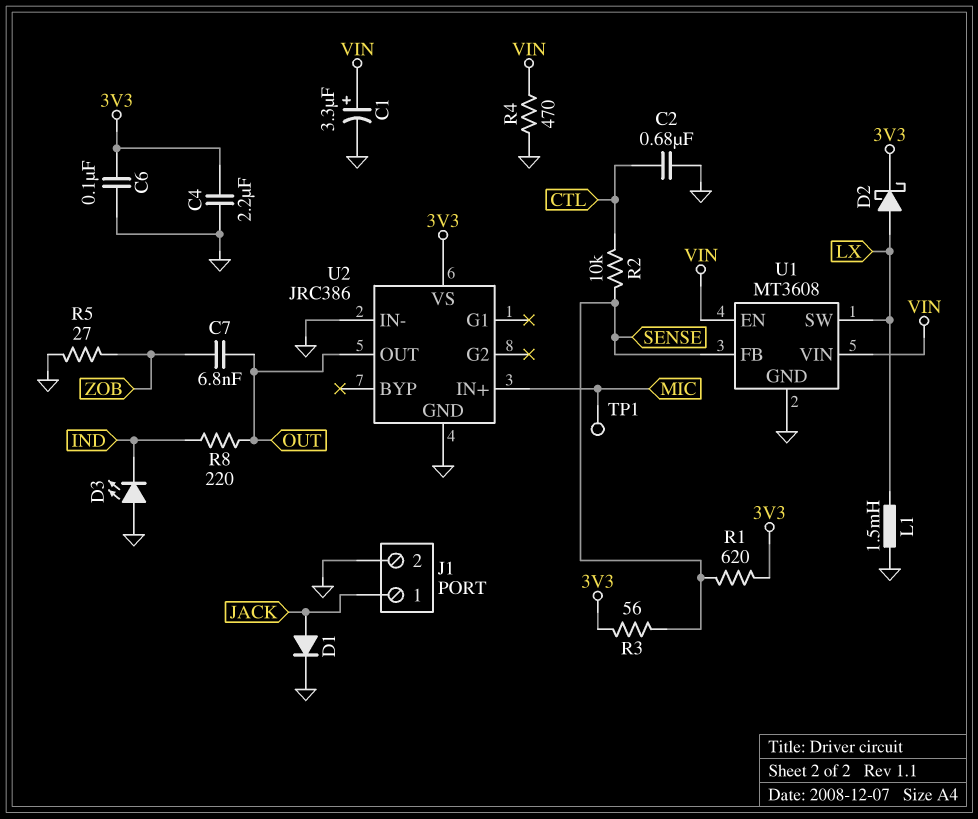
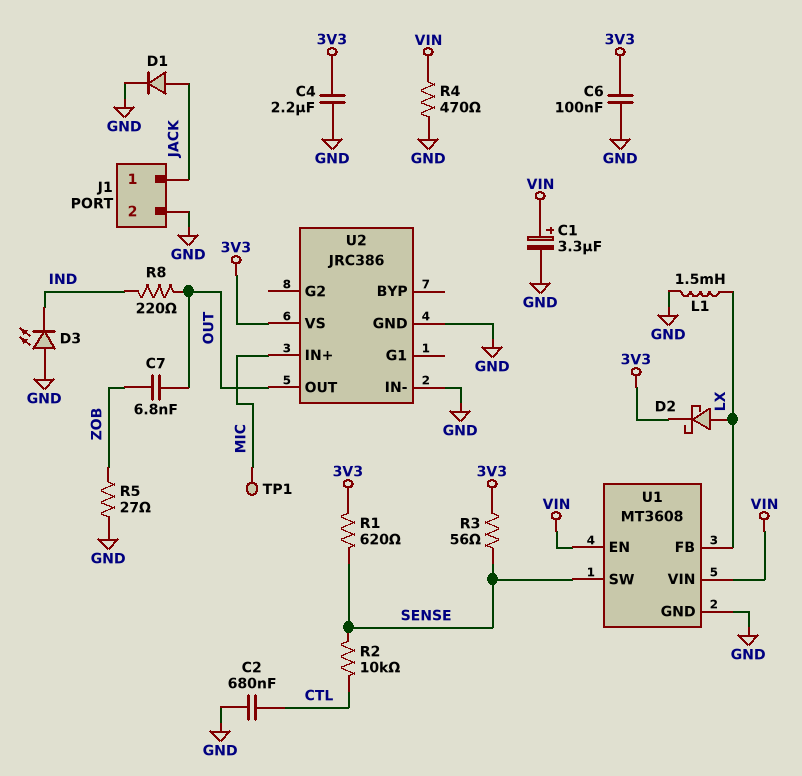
U1 pin FB: SENSE -> LX
U1 pin SW: LX -> SENSE

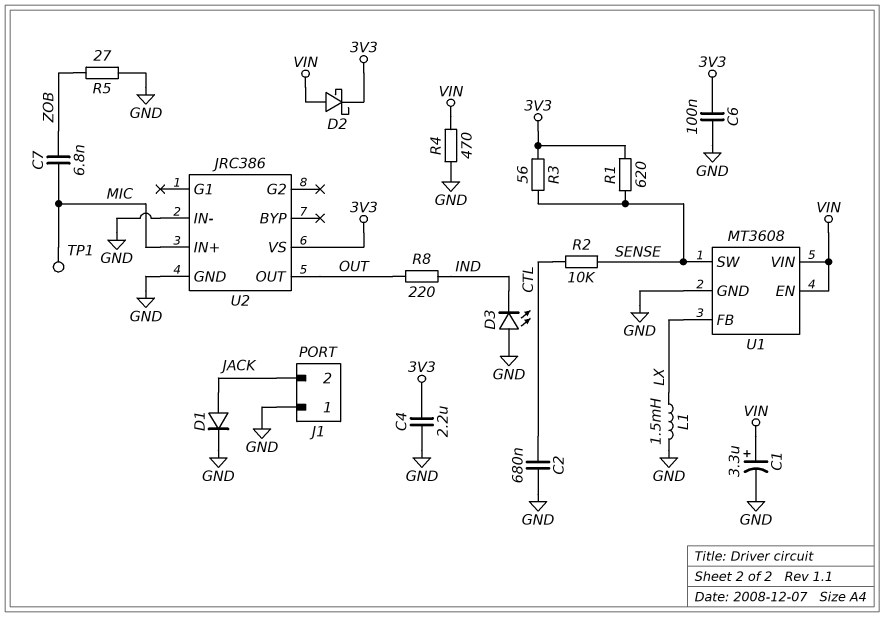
C7: 6.8nF (OUT, ZOB) -> 6.8nF (MIC, ZOB)
D2: schottky (A LX, K 3V3) -> schottky (A VIN, K 3V3)
J1 pin 1: JACK -> GND
J1 pin 2: GND -> JACK

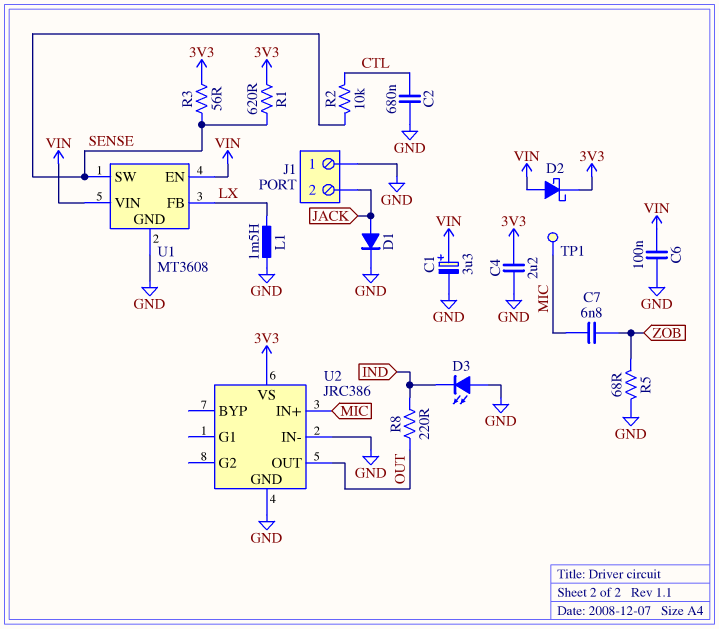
C6: 100nF (3V3, GND) -> 100nF (GND, VIN)
R4: 470 (GND, VIN) -> none
R5: 27 (GND, ZOB) -> 68 (GND, ZOB)

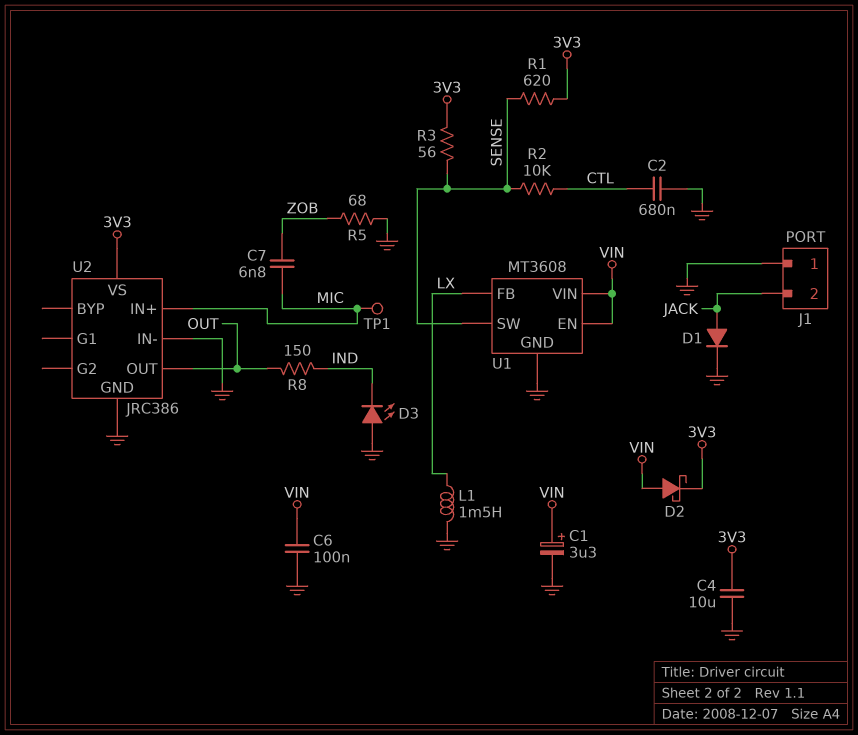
C4: 2.2uF (3V3, GND) -> 10uF (3V3, GND)
R8: 220 (IND, OUT) -> 150 (IND, OUT)

